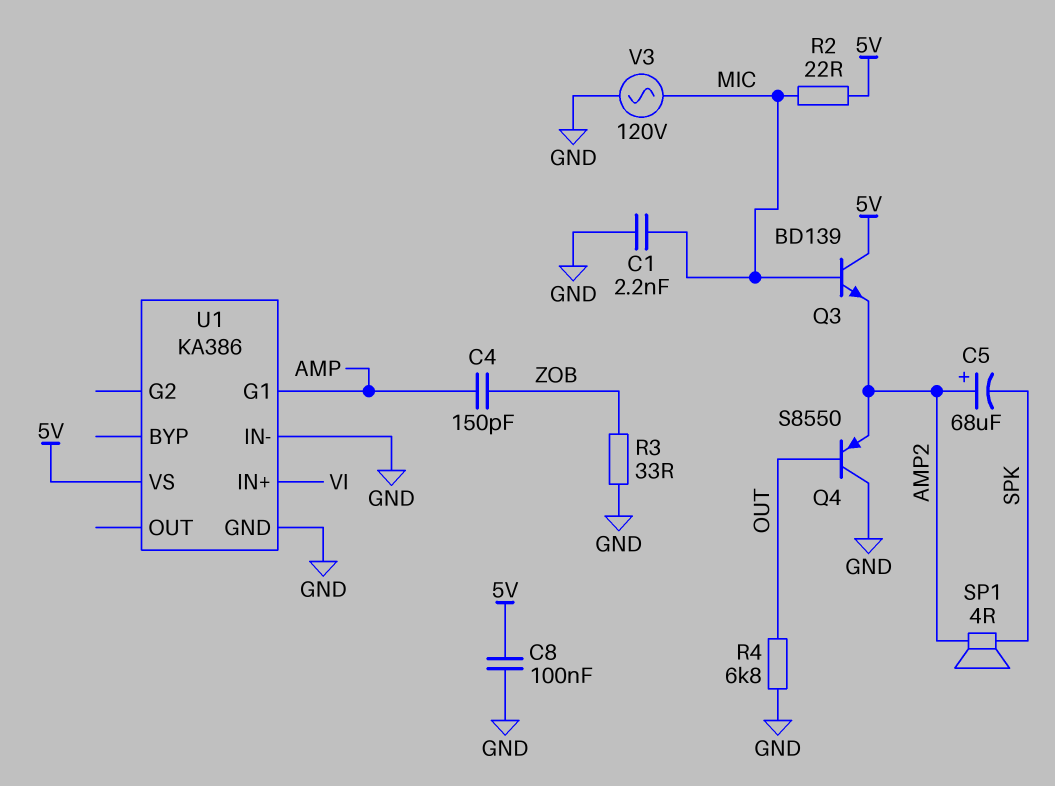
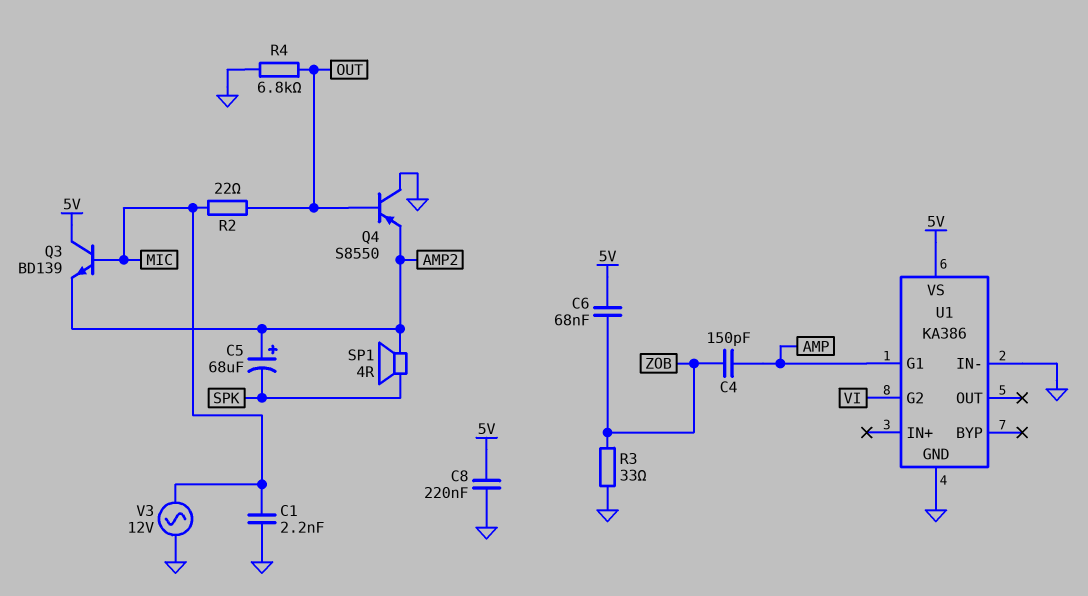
C6: none -> 68nF (5V, ZOB)
C8: 100nF (5V, GND) -> 220nF (5V, GND)
R2: 22 (5V, MIC) -> 22 (MIC, OUT)
U1 pin G2: none -> VI
U1 pin IN+: VI -> none
V3: AC 120V (GND, MIC) -> AC 12V (GND, MIC)

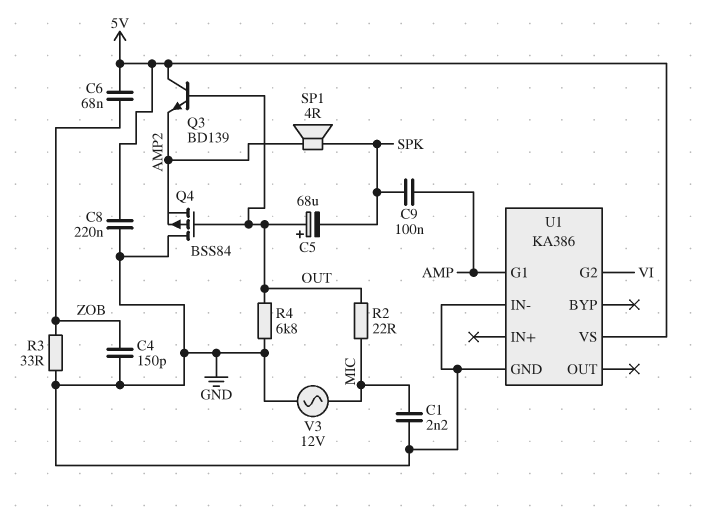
C4: 150pF (AMP, ZOB) -> 150pF (GND, ZOB)
C5: 68uF (plus AMP2, minus SPK) -> 68uF (plus OUT, minus SPK)
C9: none -> 100nF (AMP, SPK)
Q3: NPN BD139 (B MIC, C 5V, E AMP2) -> NPN BD139 (B OUT, C 5V, E AMP2)
Q4: PNP S8550 (B OUT, C GND, E AMP2) -> PMOS BSS84 (G OUT, D GND, S AMP2)

